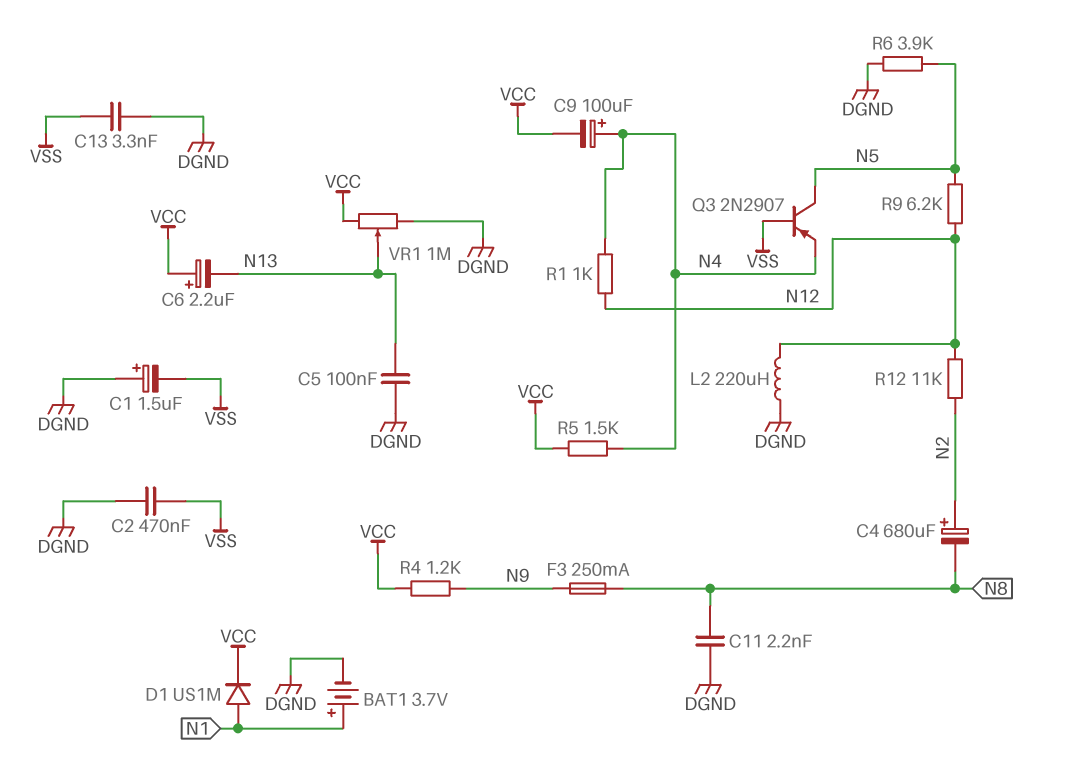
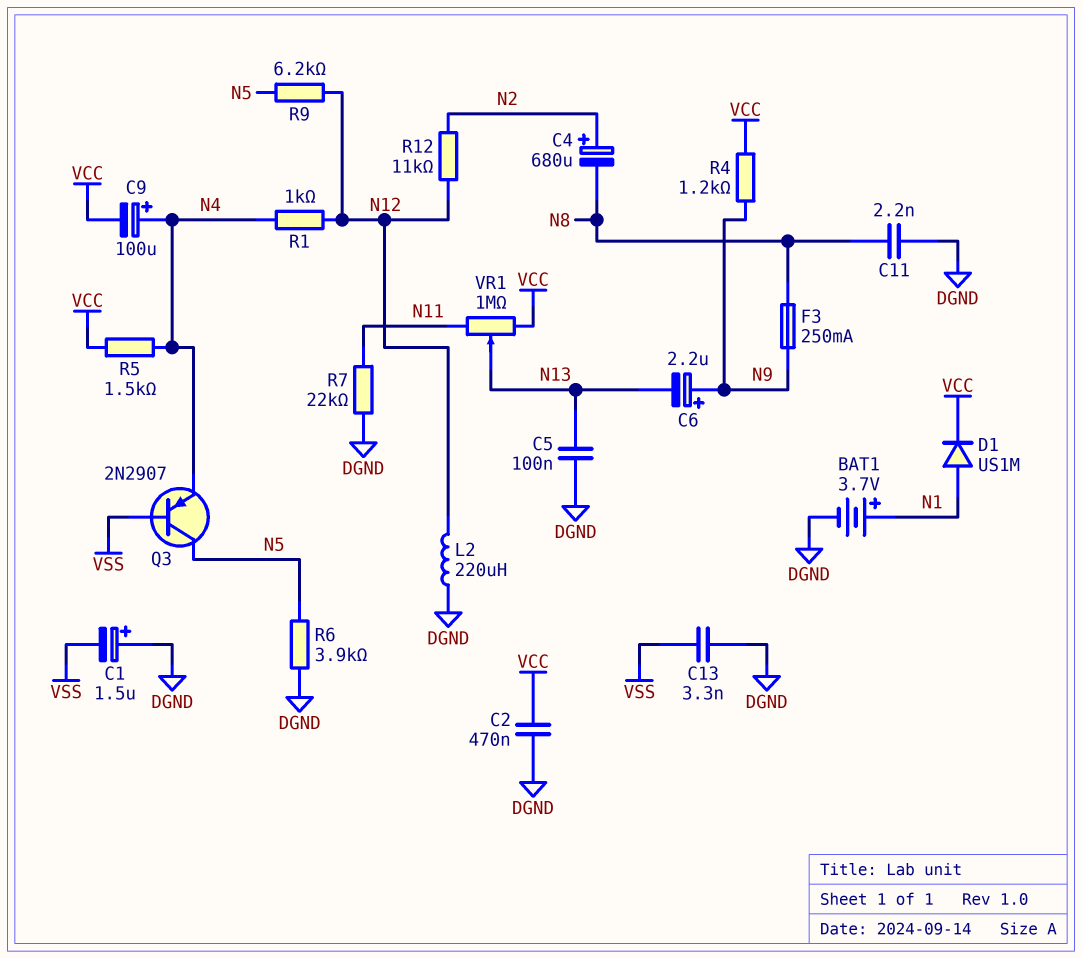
C2: 470nF (DGND, VSS) -> 470nF (DGND, VCC)
C6: 2.2uF (plus VCC, minus N13) -> 2.2uF (plus N9, minus N13)
R7: none -> 22k (DGND, N11)
VR1: 1M (DGND, VCC, wiper N13) -> 1M (N11, VCC, wiper N13)

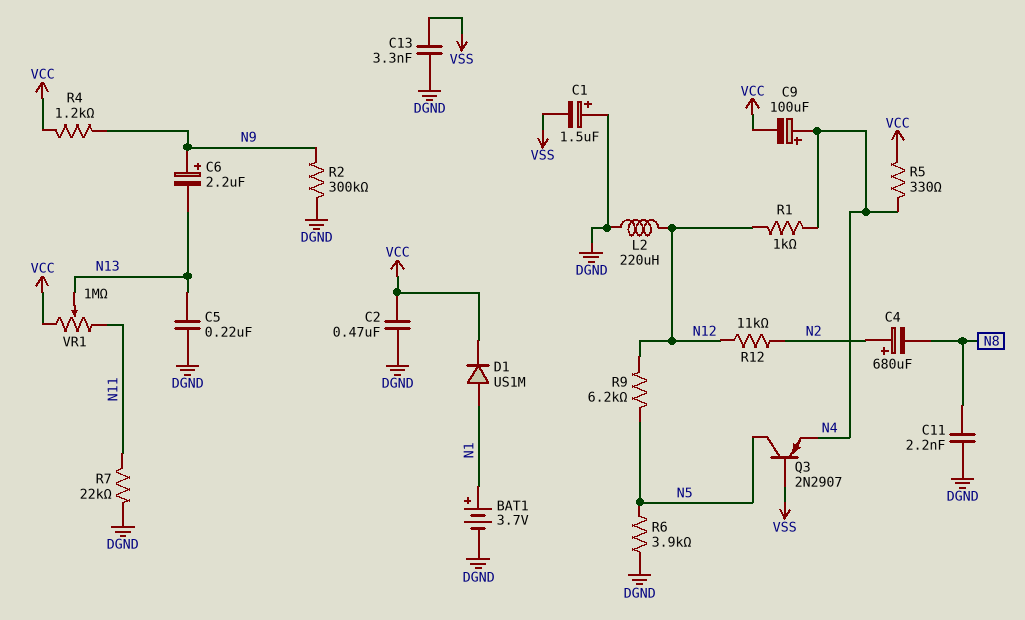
C5: 100nF (DGND, N13) -> 220nF (DGND, N13)
F3: 250mA (N8, N9) -> none
R2: none -> 300k (DGND, N9)
R5: 1.5k (N4, VCC) -> 330 (N4, VCC)

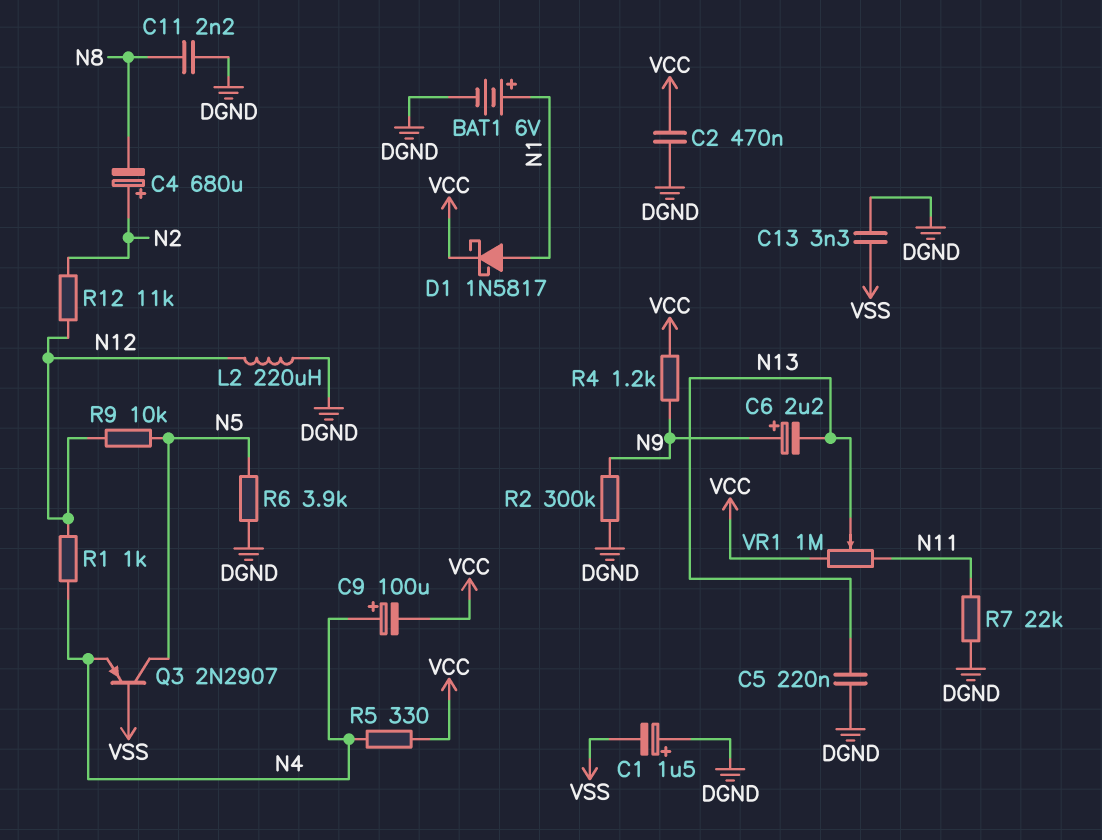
BAT1: 3.7V (plus N1, minus DGND) -> 6V (plus N1, minus DGND)
D1: diode US1M (A N1, K VCC) -> schottky 1N5817 (A N1, K VCC)
R9: 6.2k (N5, N12) -> 10k (N5, N12)

